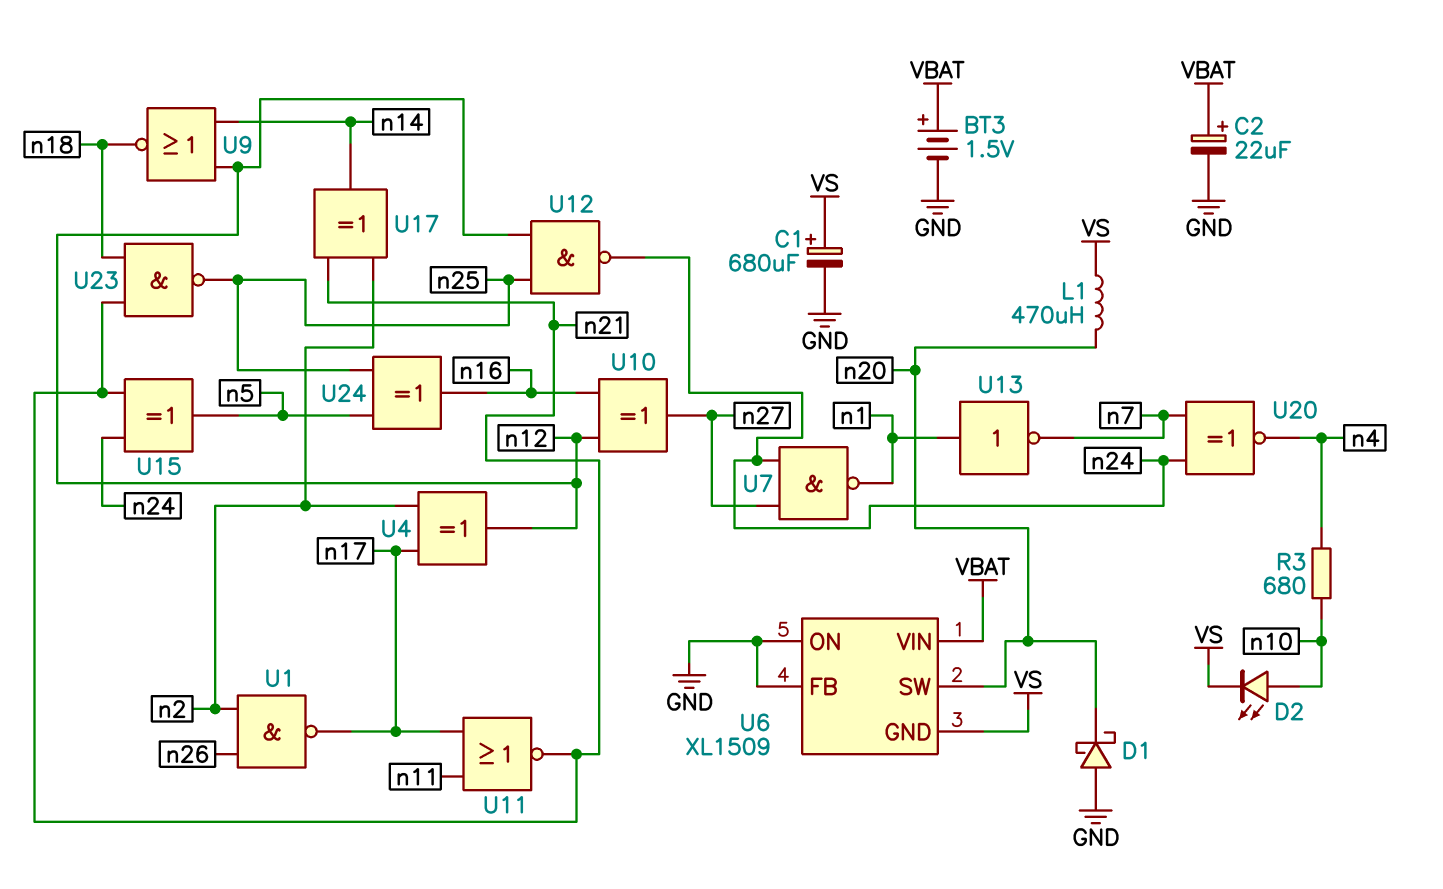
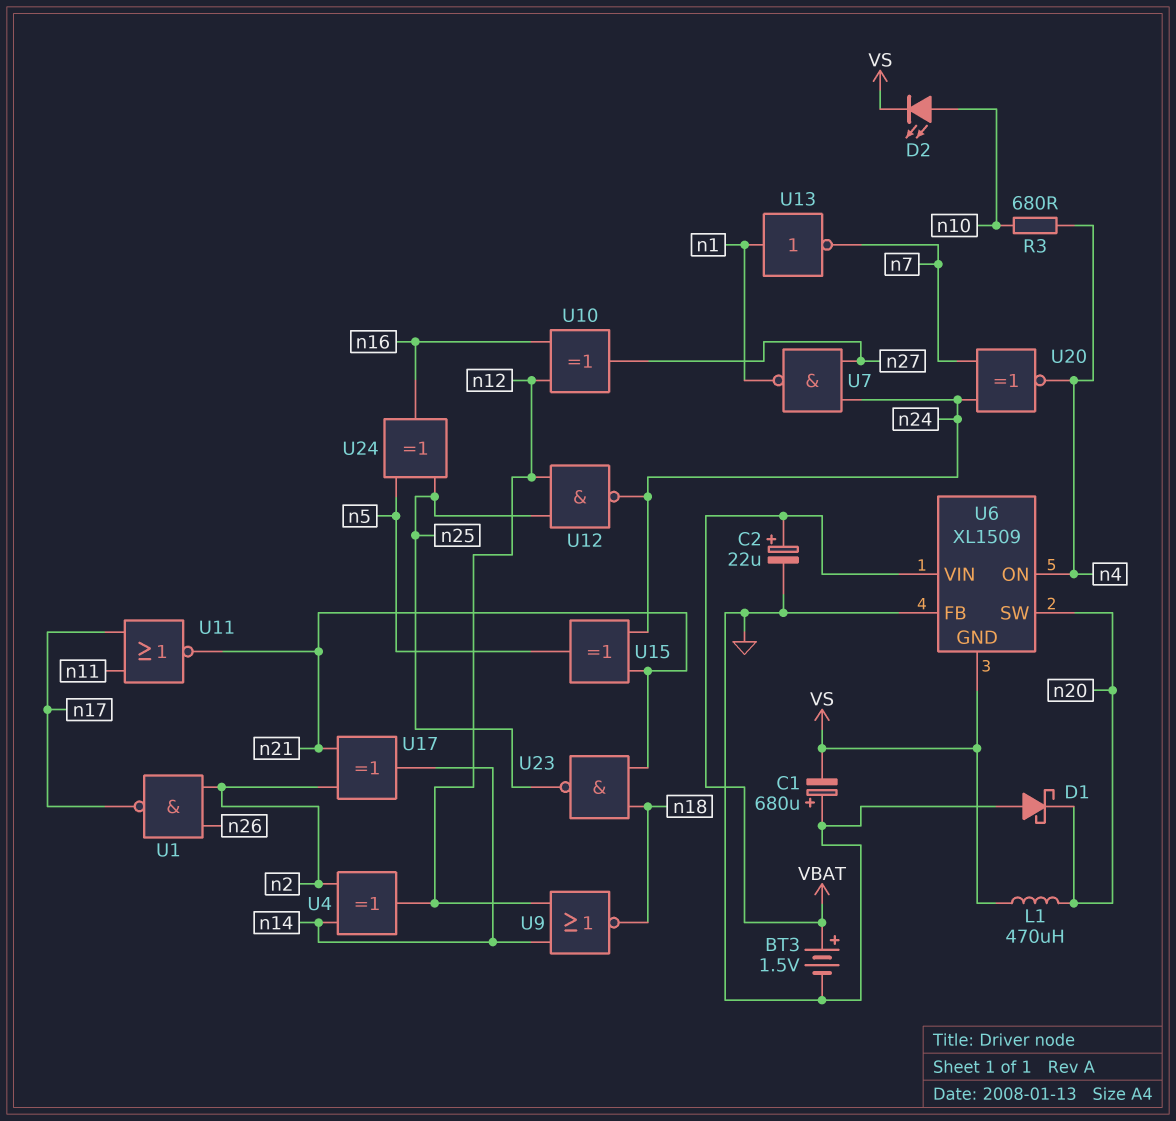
C1: 680uF (plus VS, minus GND) -> 680uF (plus GND, minus VS)
U4: XOR (in n2, in n17, out n12) -> XOR (in n2, in n14, out n12)
U6 pin ON: GND -> n4

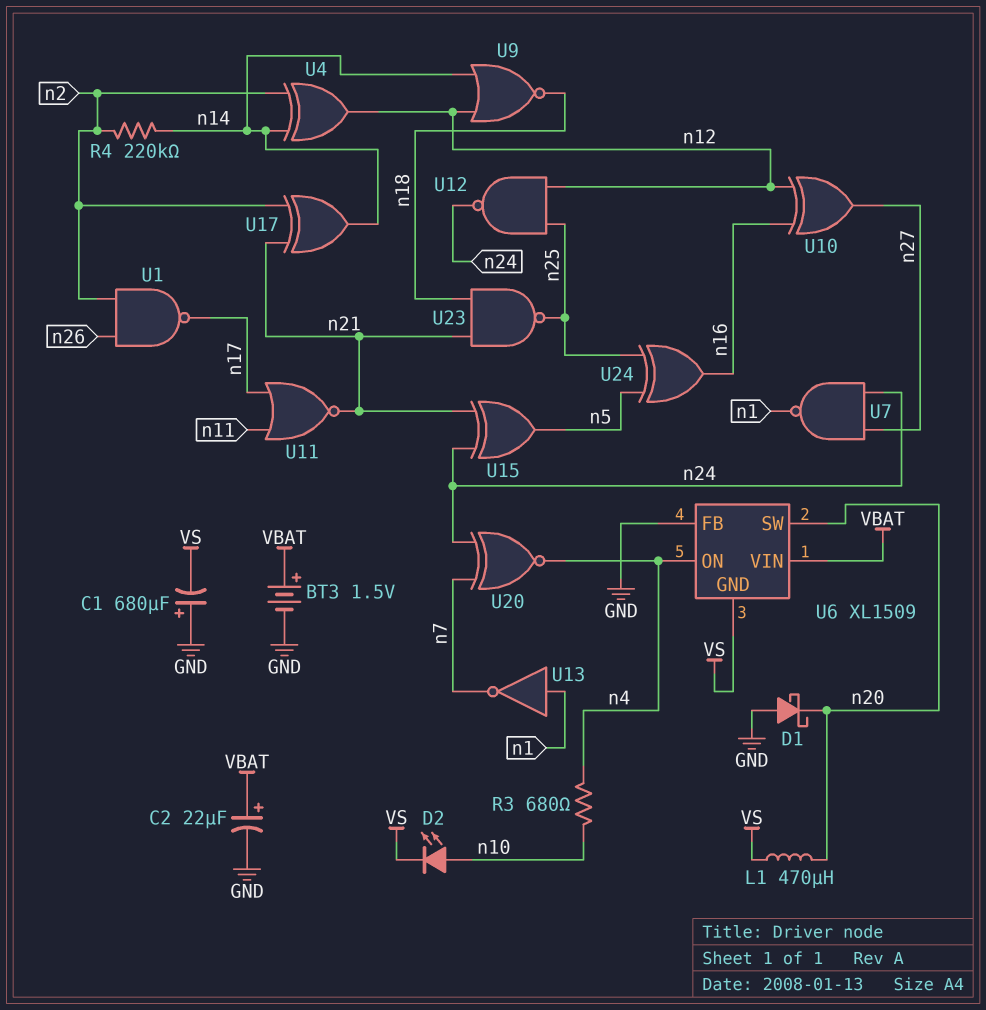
R4: none -> 220k (n2, n14)

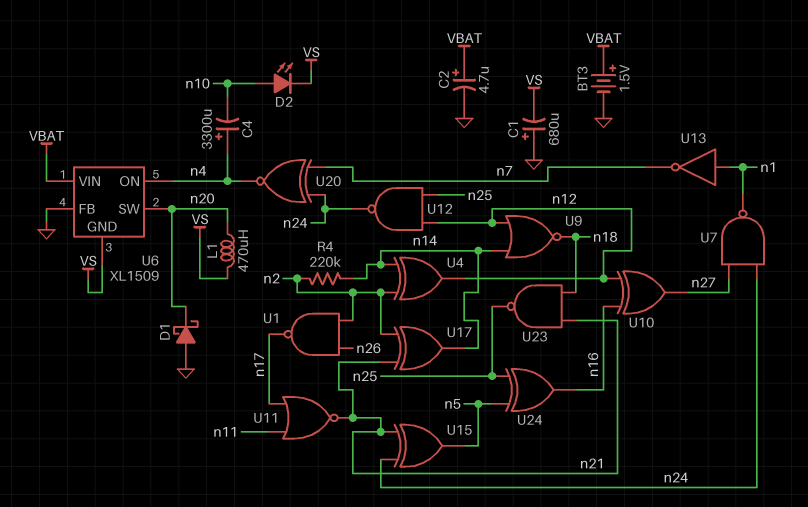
C2: 22uF (plus VBAT, minus GND) -> 4.7uF (plus VBAT, minus GND)
C4: none -> 3300uF (plus n4, minus n10)
R3: 680 (n4, n10) -> none

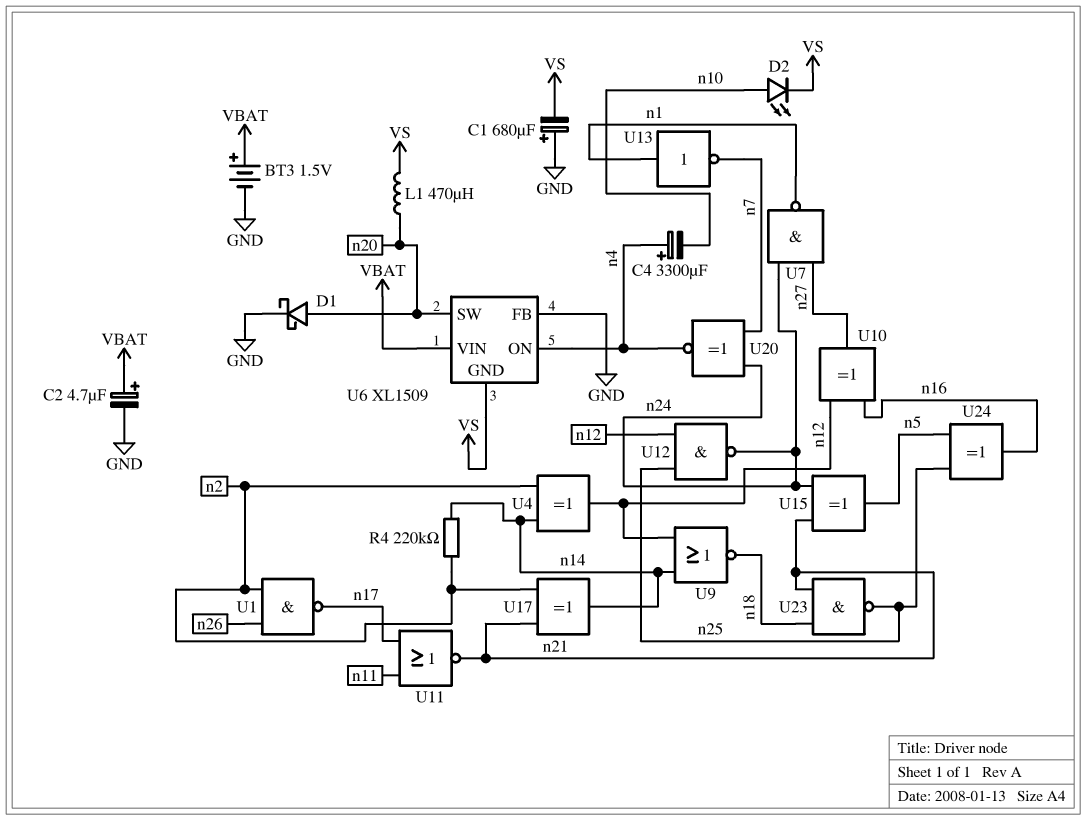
D1: schottky (A GND, K n20) -> schottky (A n20, K GND)

